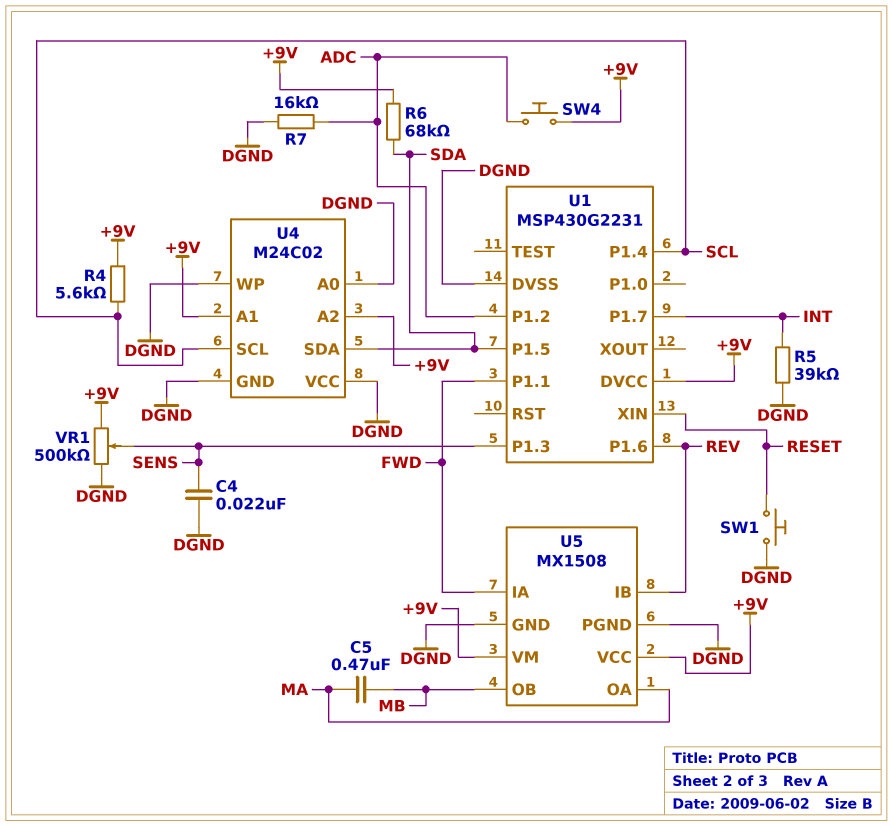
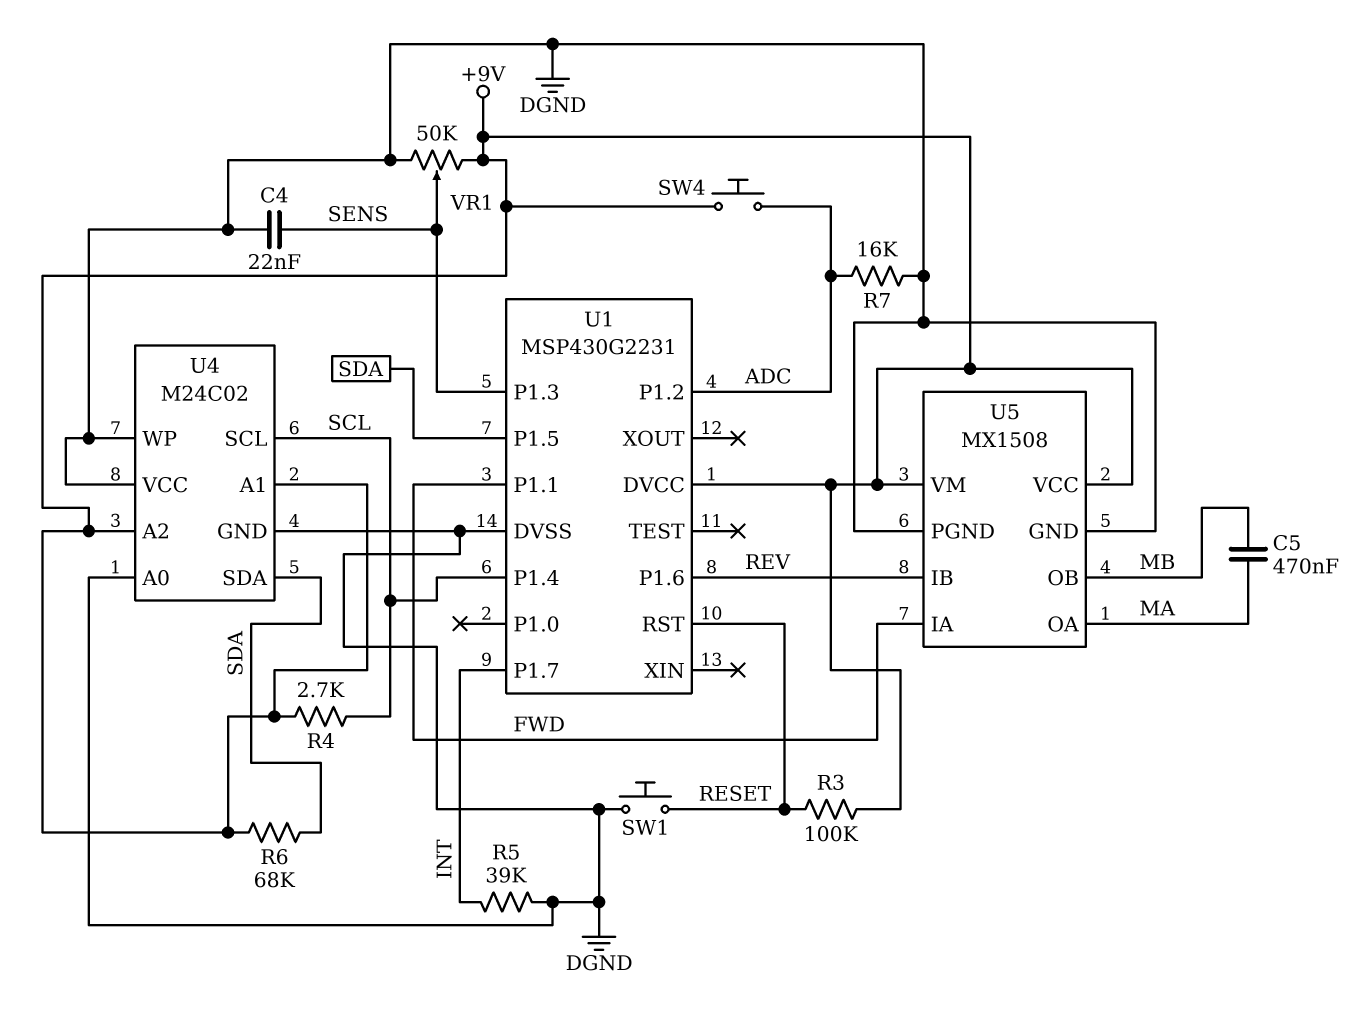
R3: none -> 100k (+9V, RESET)
R4: 5.6k (+9V, SCL) -> 2.7k (+9V, SCL)
U1 pin RST: none -> RESET
U1 pin XIN: RESET -> none
VR1: 500k (+9V, DGND, wiper SENS) -> 50k (+9V, DGND, wiper SENS)

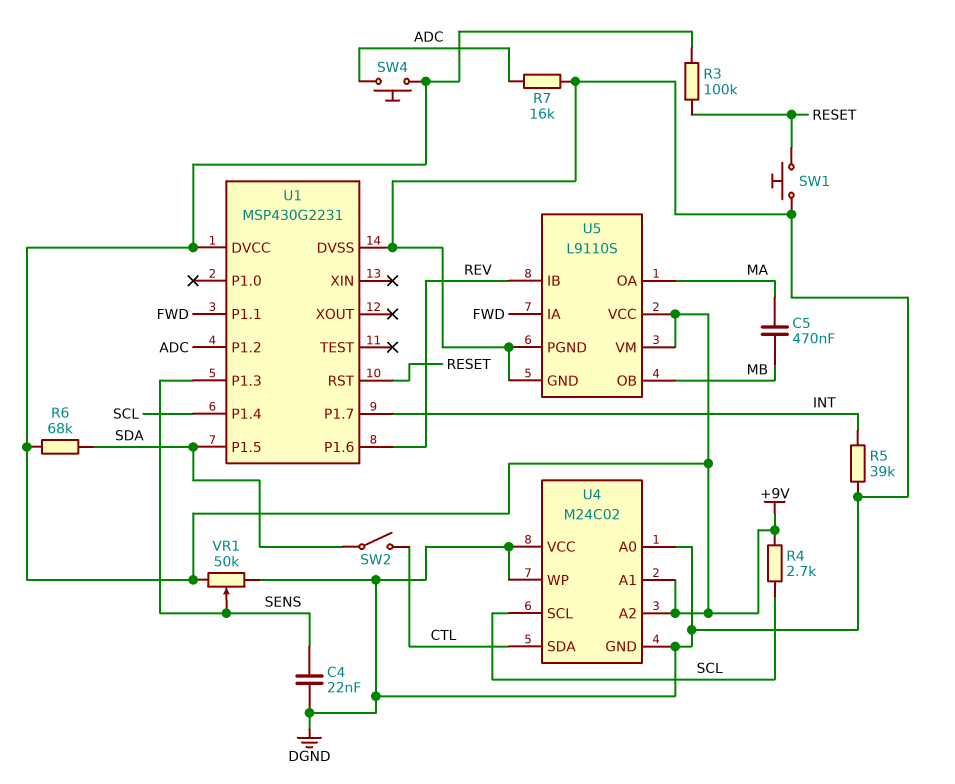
SW2: none -> switch (CTL, SDA)
U4 pin SDA: SDA -> CTL
U5: MX1508 -> L9110S

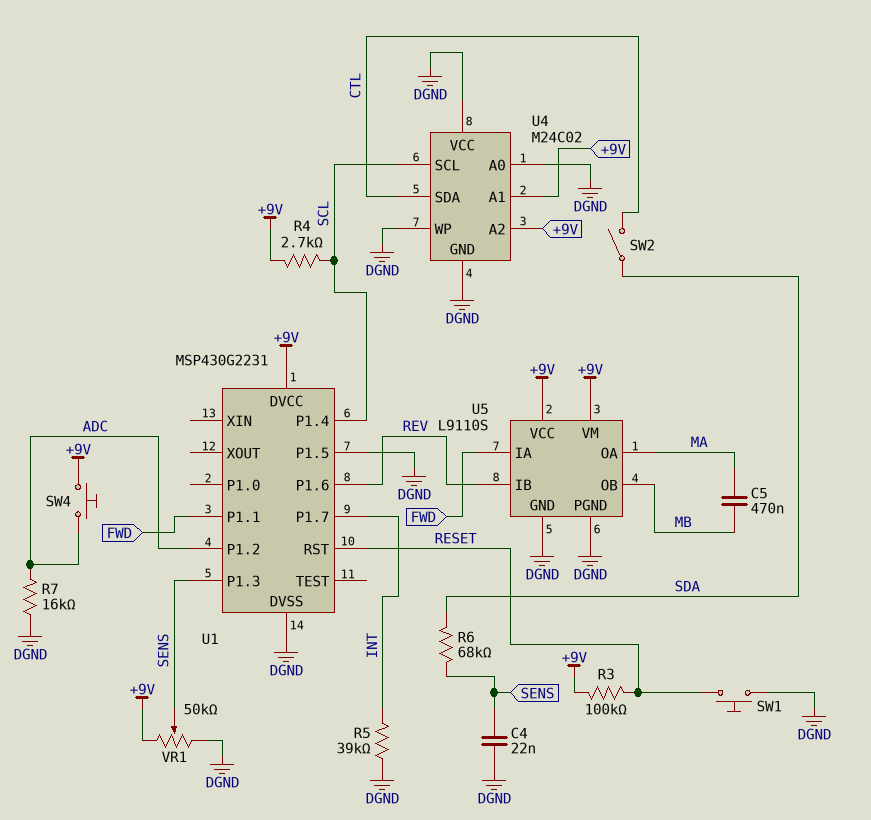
R6: 68k (+9V, SDA) -> 68k (SDA, SENS)
U1 pin P1.5: SDA -> DGND

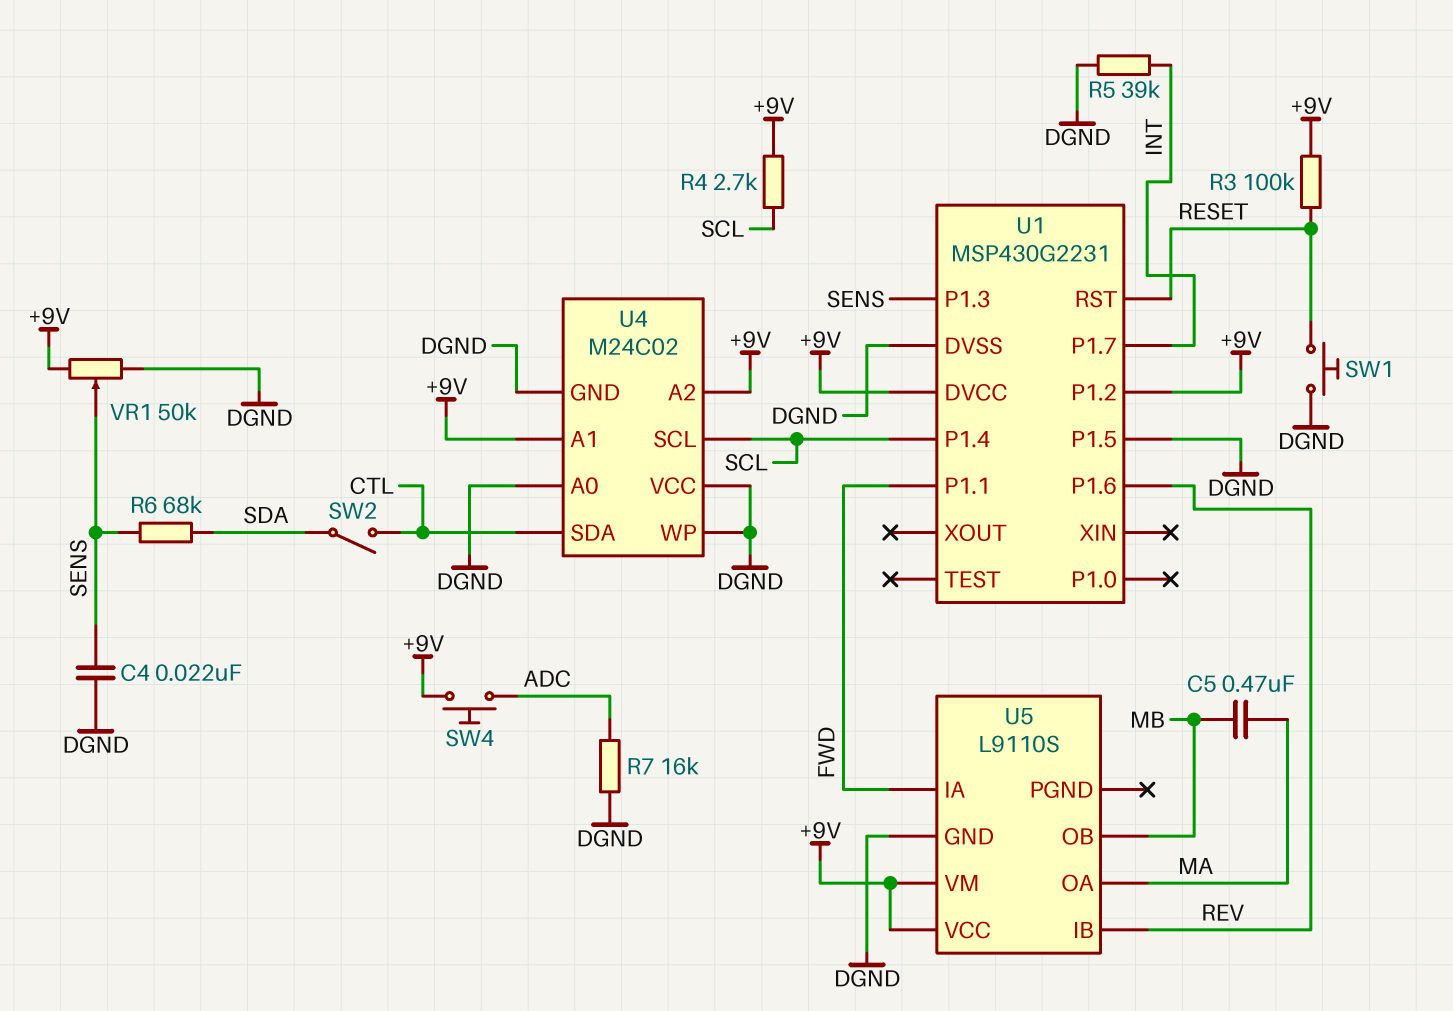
U1 pin P1.2: ADC -> +9V
U5 pin PGND: DGND -> none

